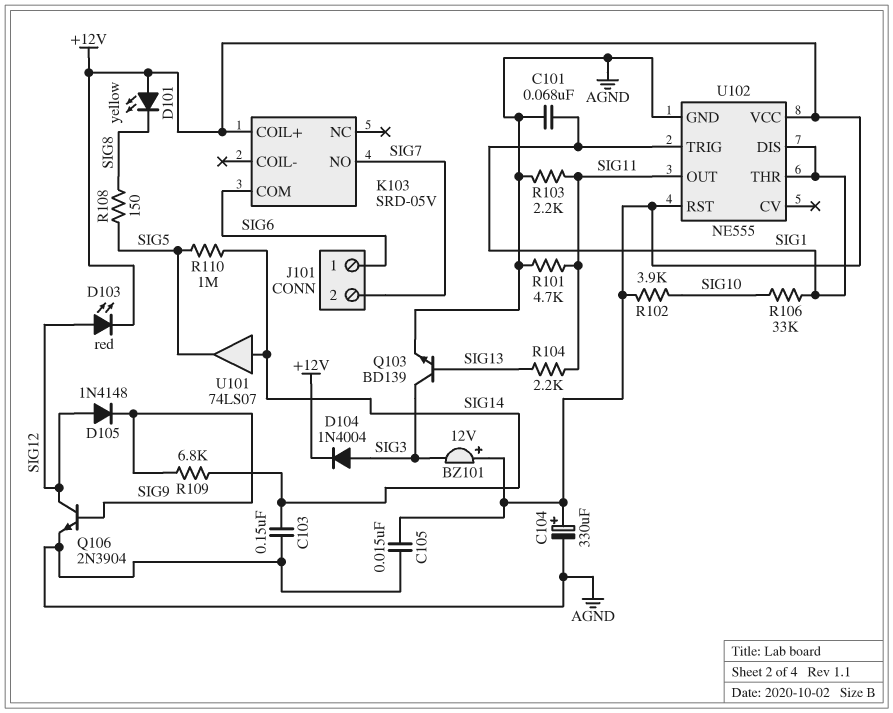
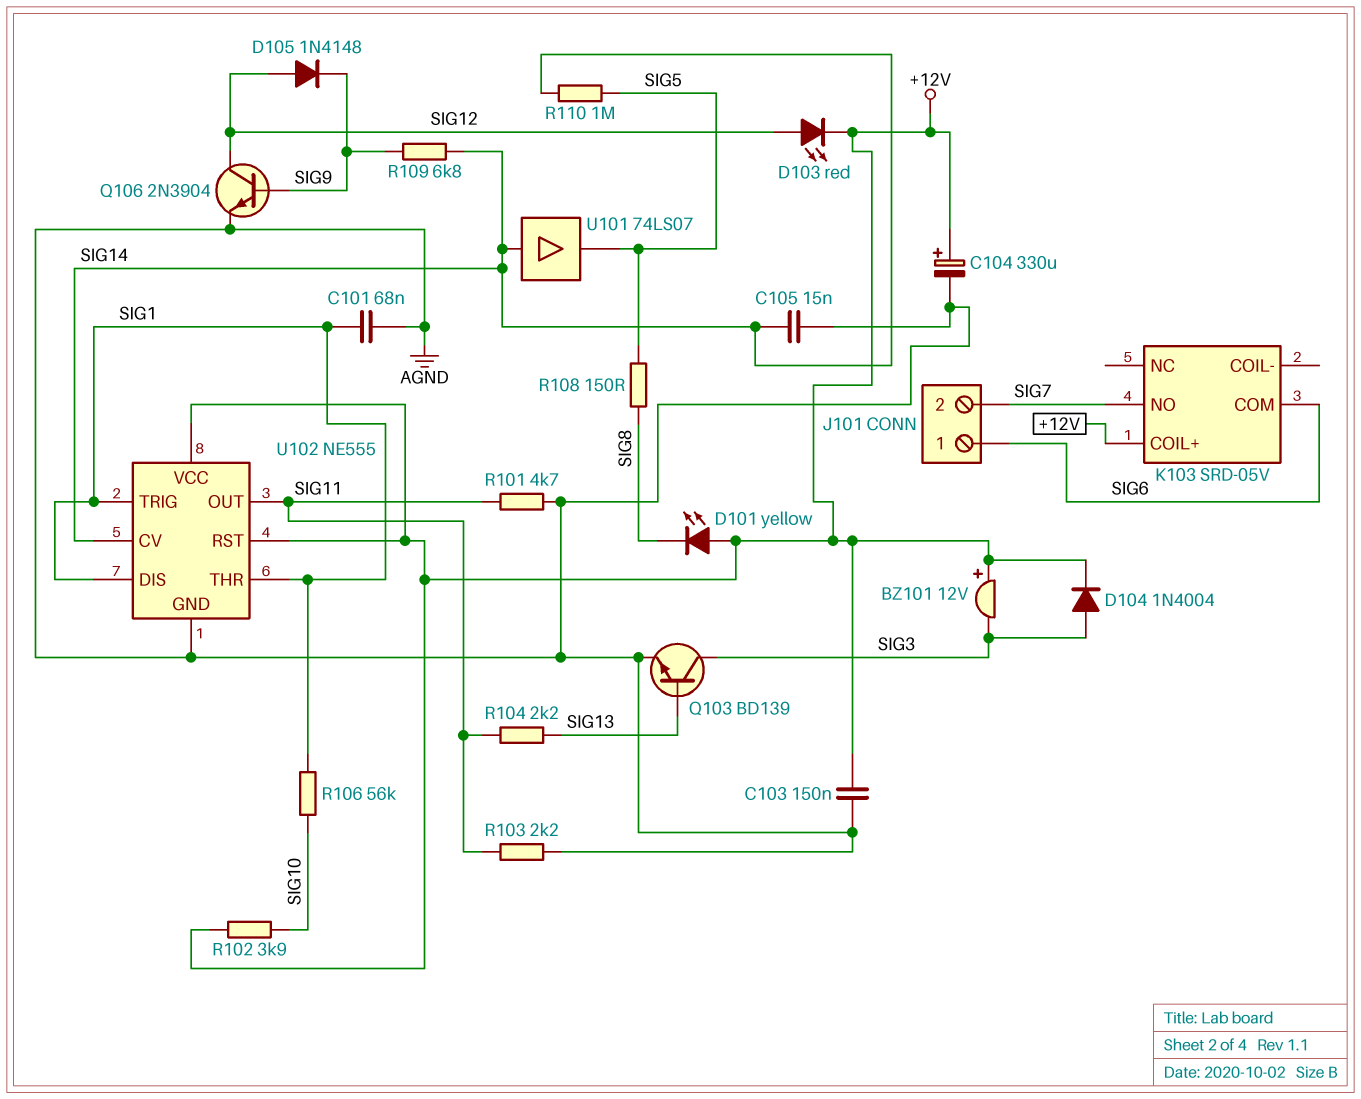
C103: 150nF (AGND, SIG14) -> 150nF (+12V, AGND)
C105: 15nF (+12V, AGND) -> 15nF (AGND, SIG14)
R106: 33k (SIG1, SIG10) -> 56k (SIG1, SIG10)
U102 pin CV: none -> SIG14

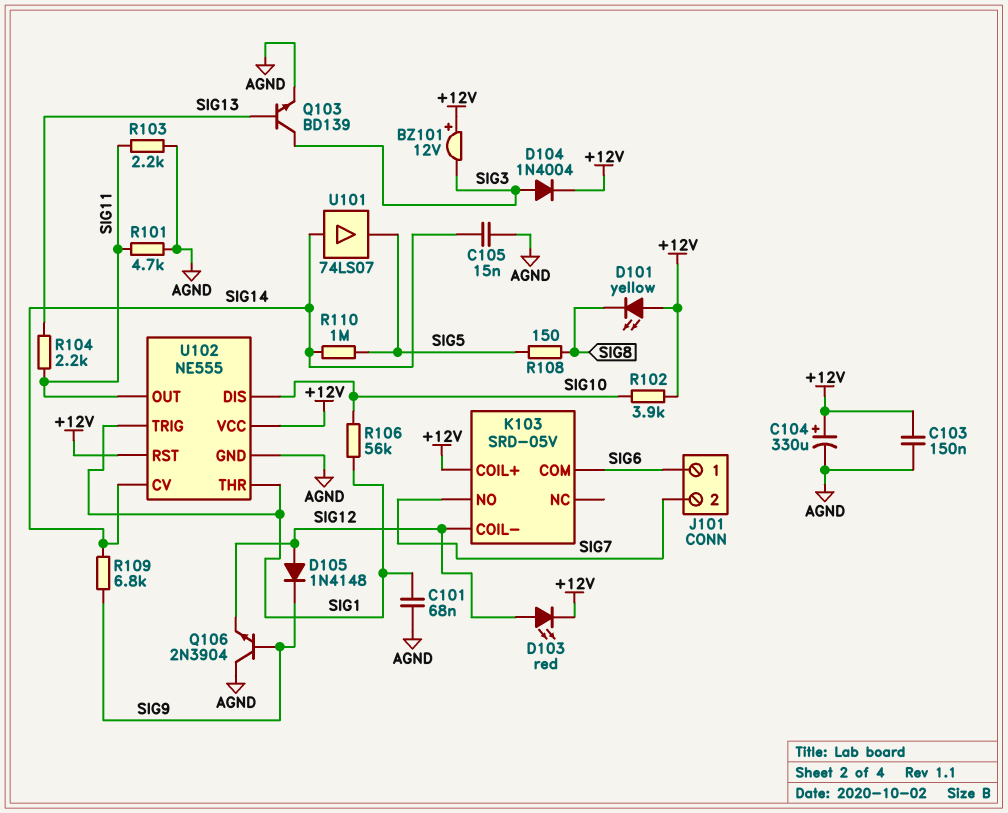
K103 pin COIL-: none -> SIG12
Q106: NPN 2N3904 (B SIG9, C SIG12, E AGND) -> NPN 2N3904 (B SIG9, C AGND, E SIG12)
U102 pin DIS: SIG1 -> SIG10

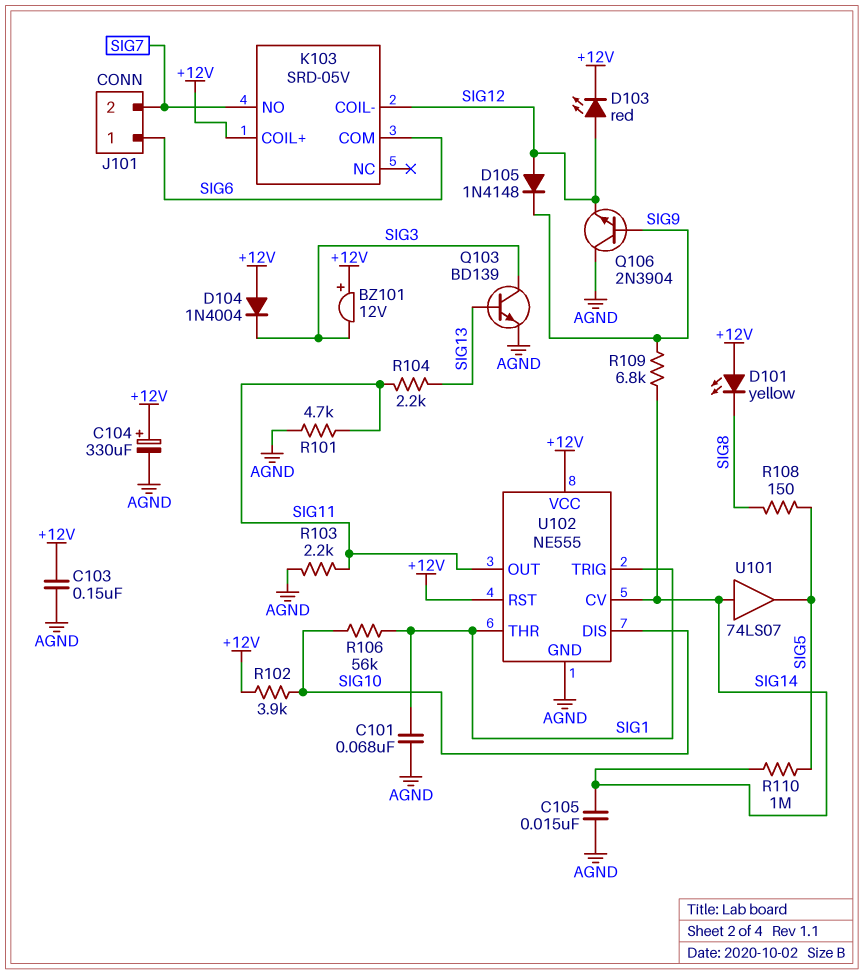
D104: diode 1N4004 (A SIG3, K +12V) -> diode 1N4004 (A +12V, K SIG3)

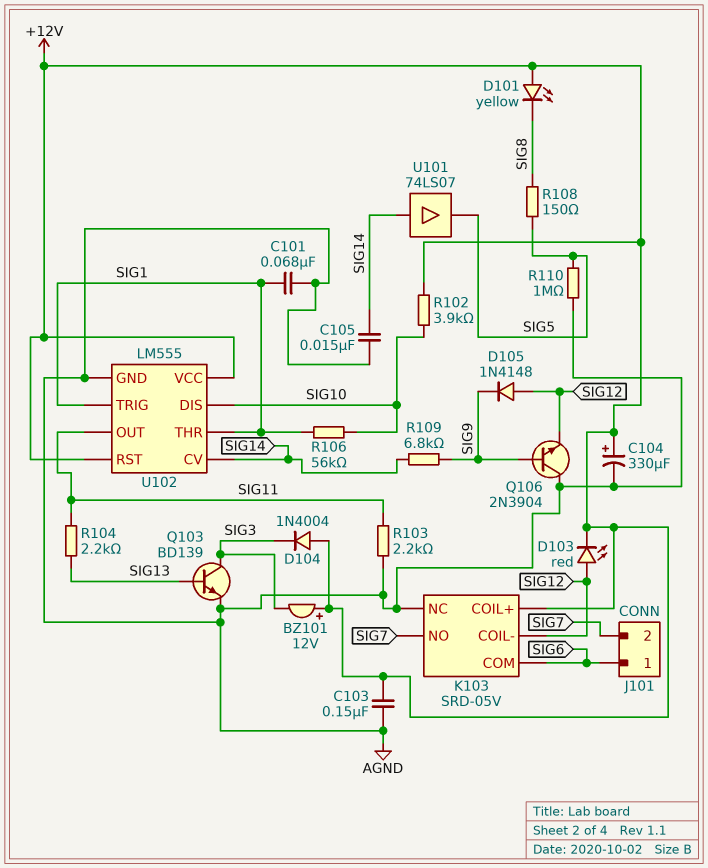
K103 pin NC: none -> AGND
R101: 4.7k (AGND, SIG11) -> none
R110: 1M (SIG5, SIG14) -> 1M (AGND, SIG5)
U102: NE555 -> LM555

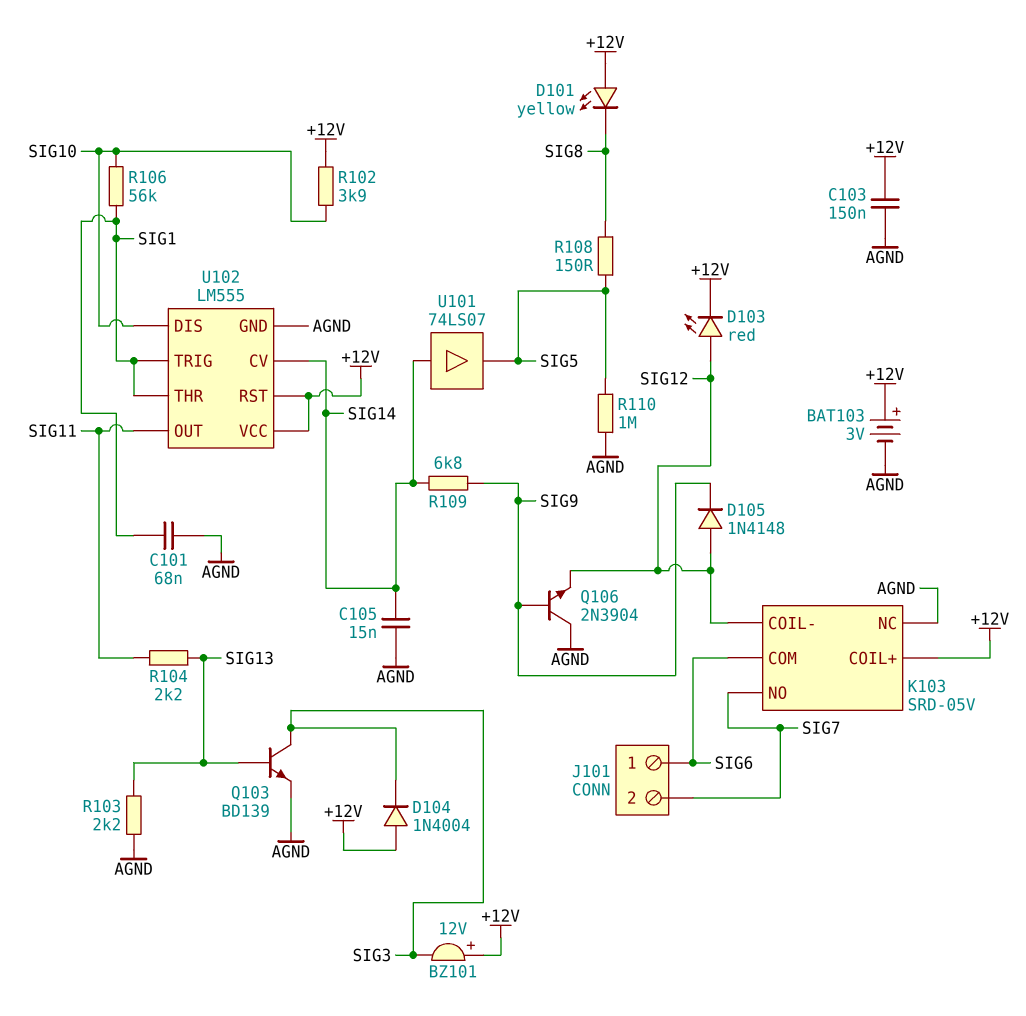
BAT103: none -> 3V (plus +12V, minus AGND)
C104: 330uF (plus +12V, minus AGND) -> none
R103: 2.2k (AGND, SIG11) -> 2.2k (AGND, SIG13)

